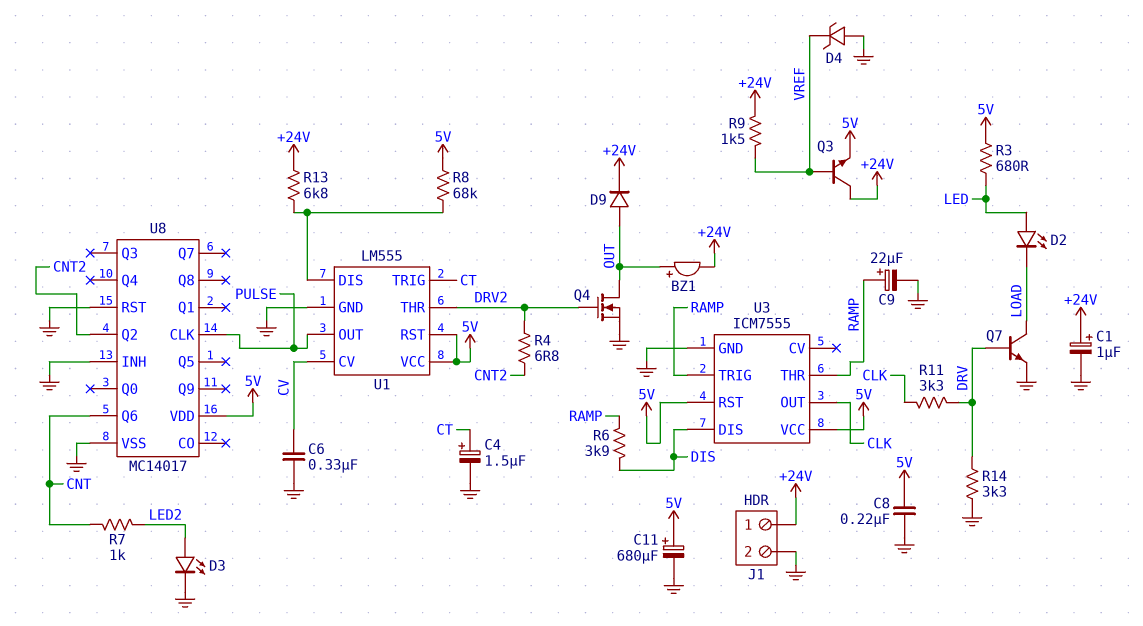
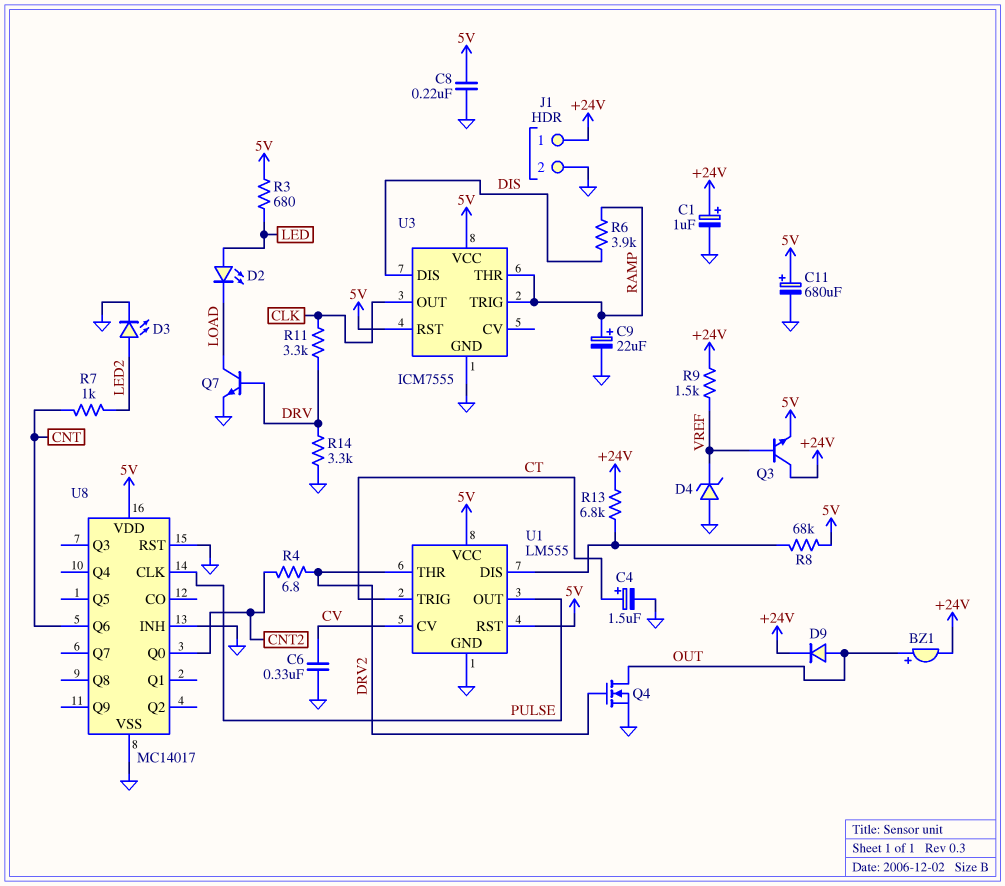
U8 pin Q0: none -> CNT2
U8 pin Q2: CNT2 -> none

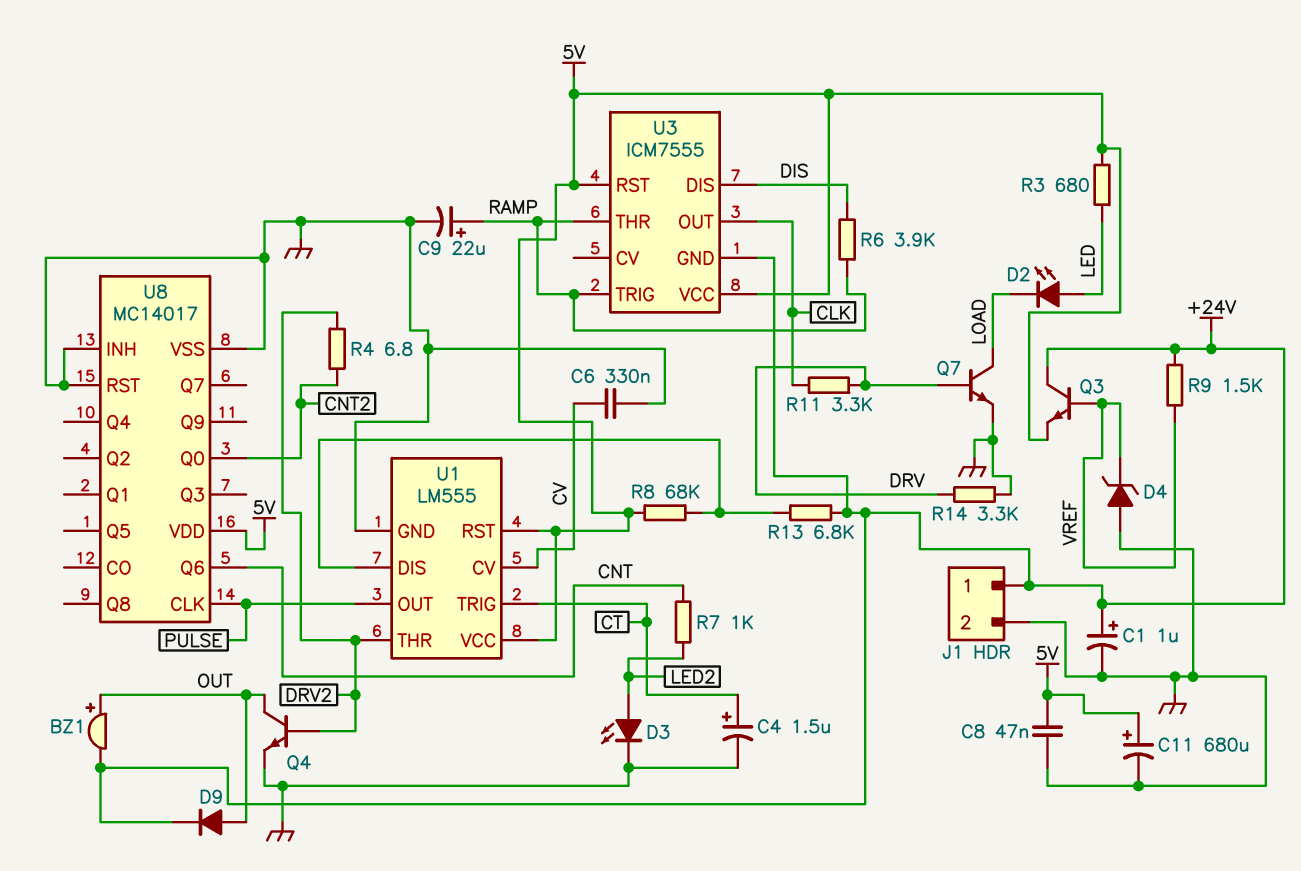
C8: 220nF (5V, GND) -> 47nF (5V, GND)
Q4: NMOS (G DRV2, D OUT, S GND) -> NPN (B DRV2, C OUT, E GND)
U3 pin GND: GND -> +24V

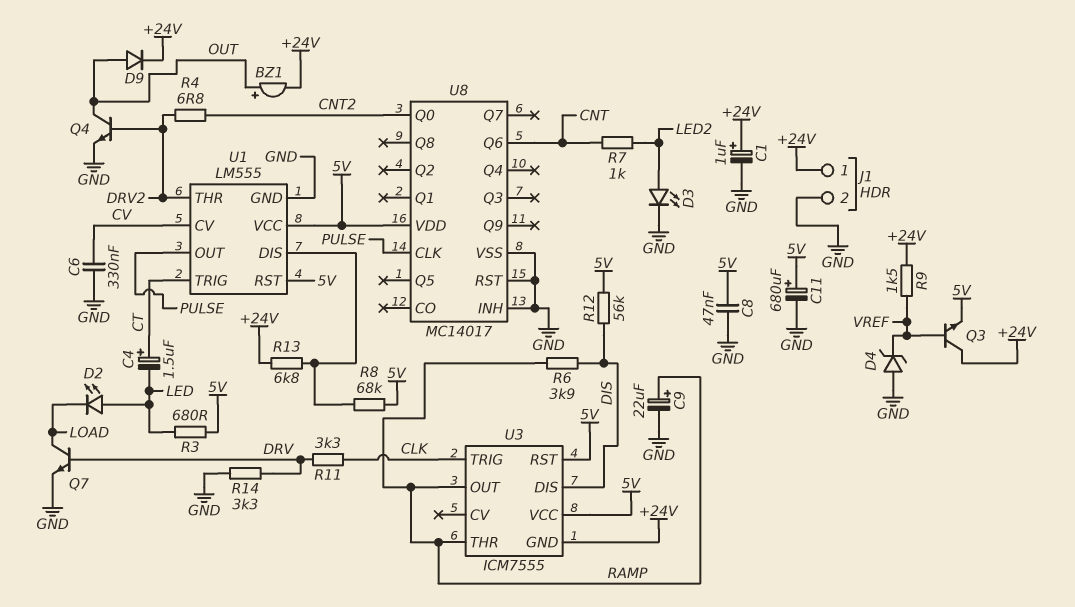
C4: 1.5uF (plus CT, minus GND) -> 1.5uF (plus CT, minus LED)
R12: none -> 56k (5V, DIS)
U3 pin OUT: CLK -> RAMP
U3 pin TRIG: RAMP -> CLK

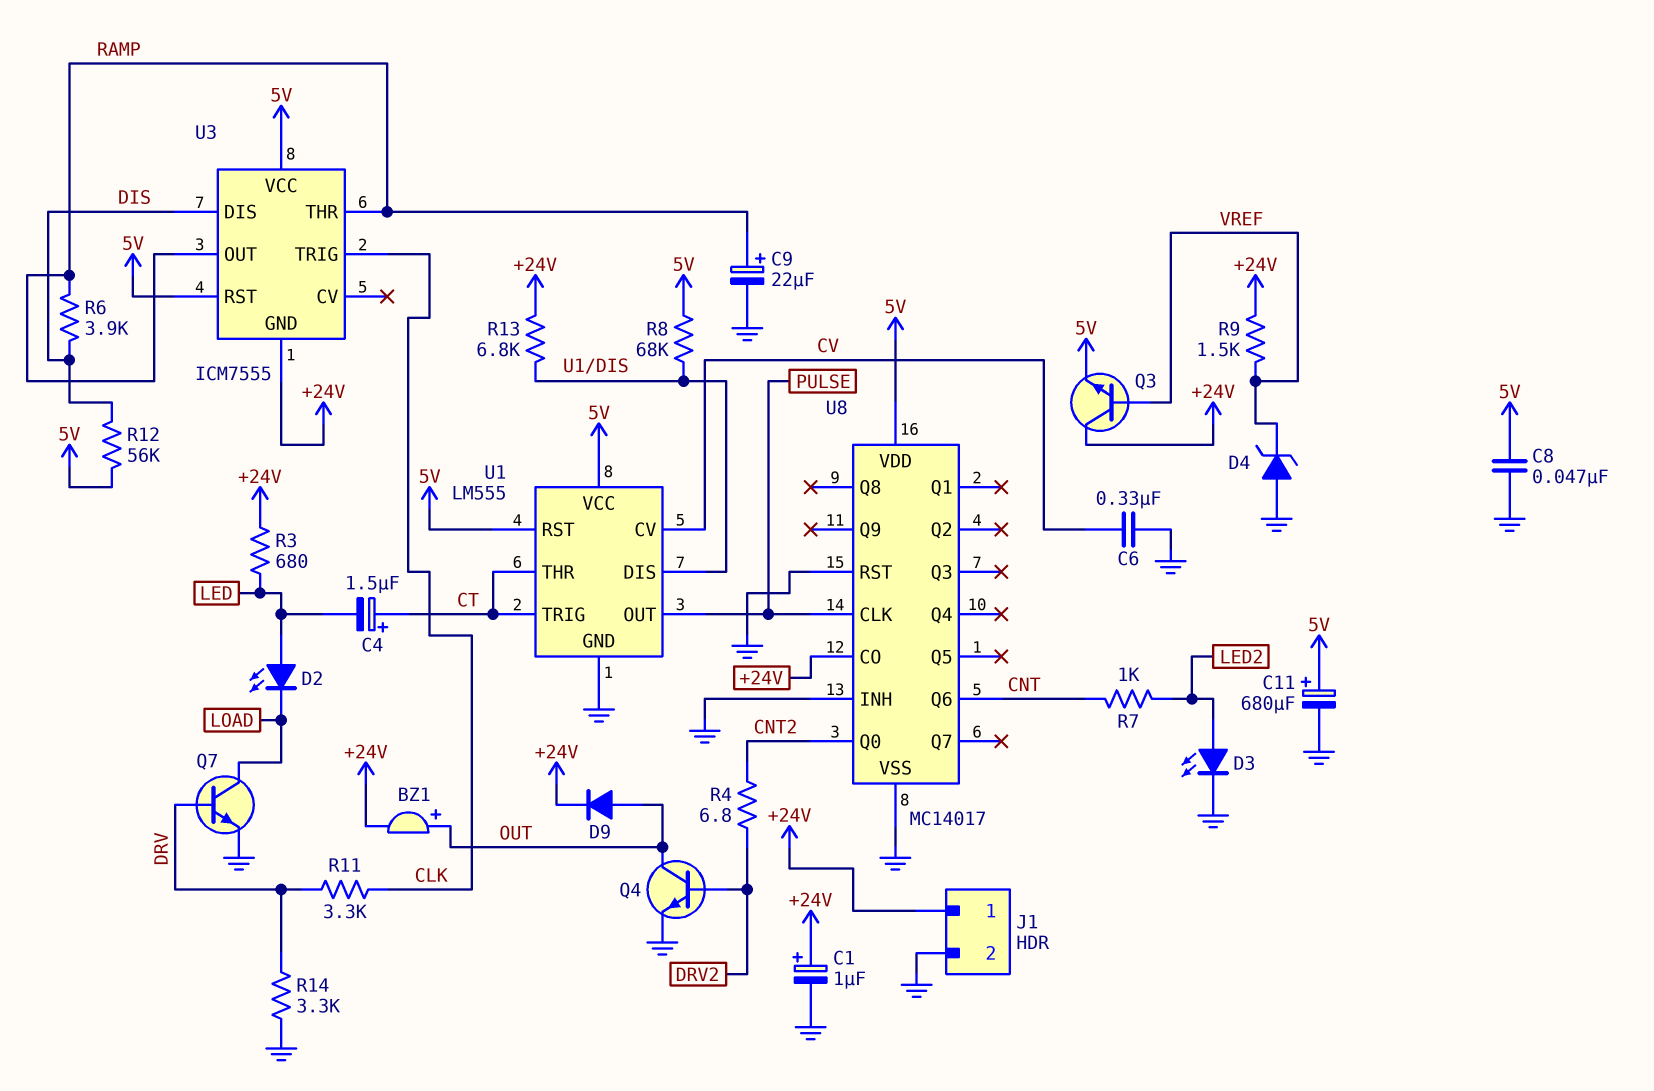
R3: 680 (5V, LED) -> 680 (+24V, LED)
U1 pin THR: DRV2 -> CT
U8 pin CO: none -> +24V

